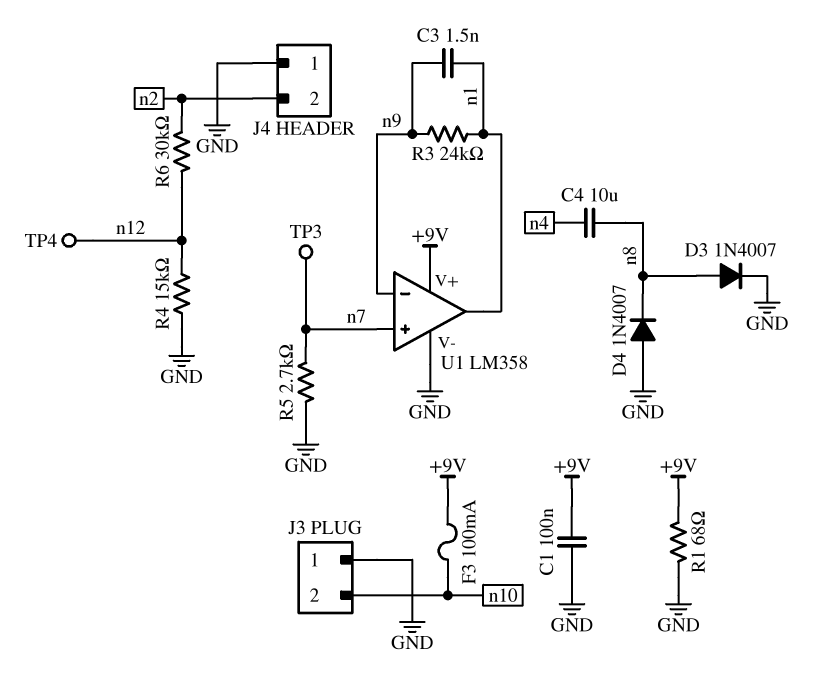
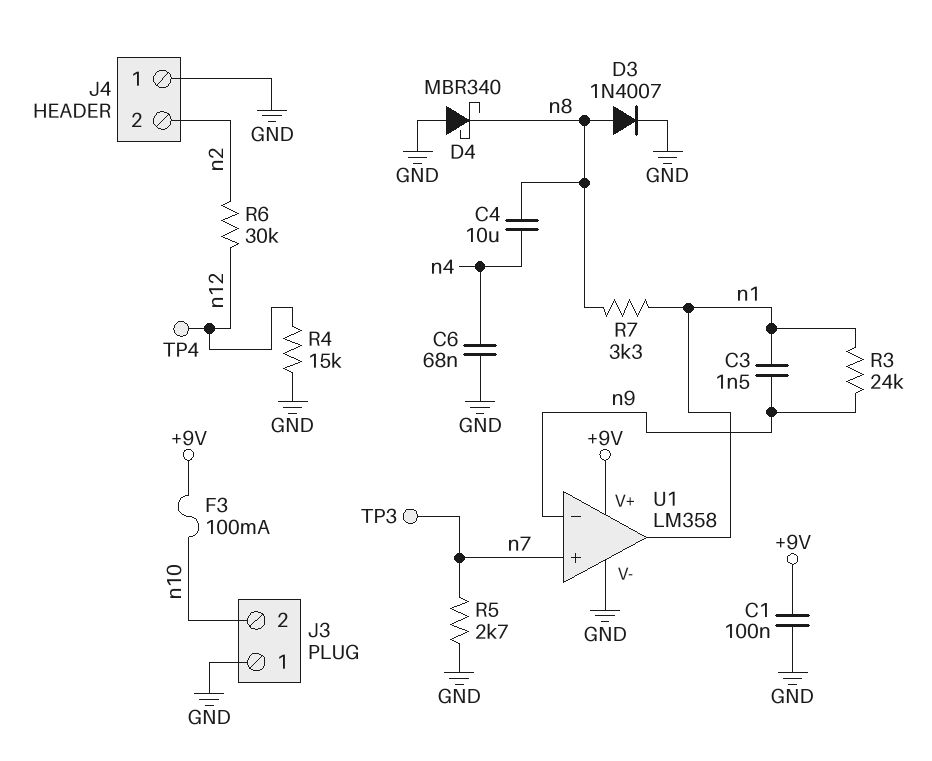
C6: none -> 68nF (GND, n4)
D4: diode 1N4007 (A GND, K n8) -> schottky MBR340 (A GND, K n8)
R1: 68 (+9V, GND) -> none
R7: none -> 3.3k (n1, n8)

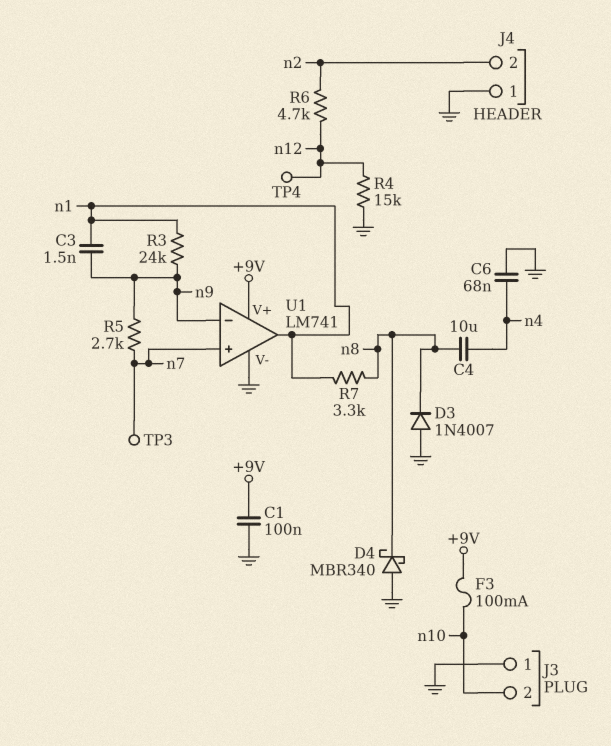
D3: diode 1N4007 (A n8, K GND) -> diode 1N4007 (A GND, K n8)
R5: 2.7k (GND, n7) -> 2.7k (n7, n9)
R6: 30k (n2, n12) -> 4.7k (n2, n12)
U1: LM358 -> LM741

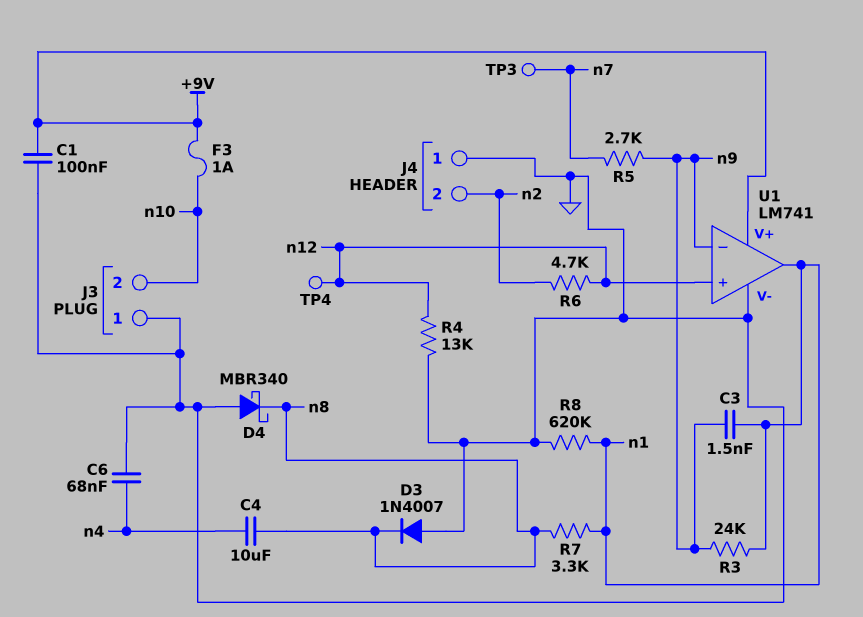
F3: 100mA (+9V, n10) -> 1A (+9V, n10)
R4: 15k (GND, n12) -> 13k (GND, n12)
R8: none -> 620k (GND, n1)
U1 pin in+: n7 -> n12

